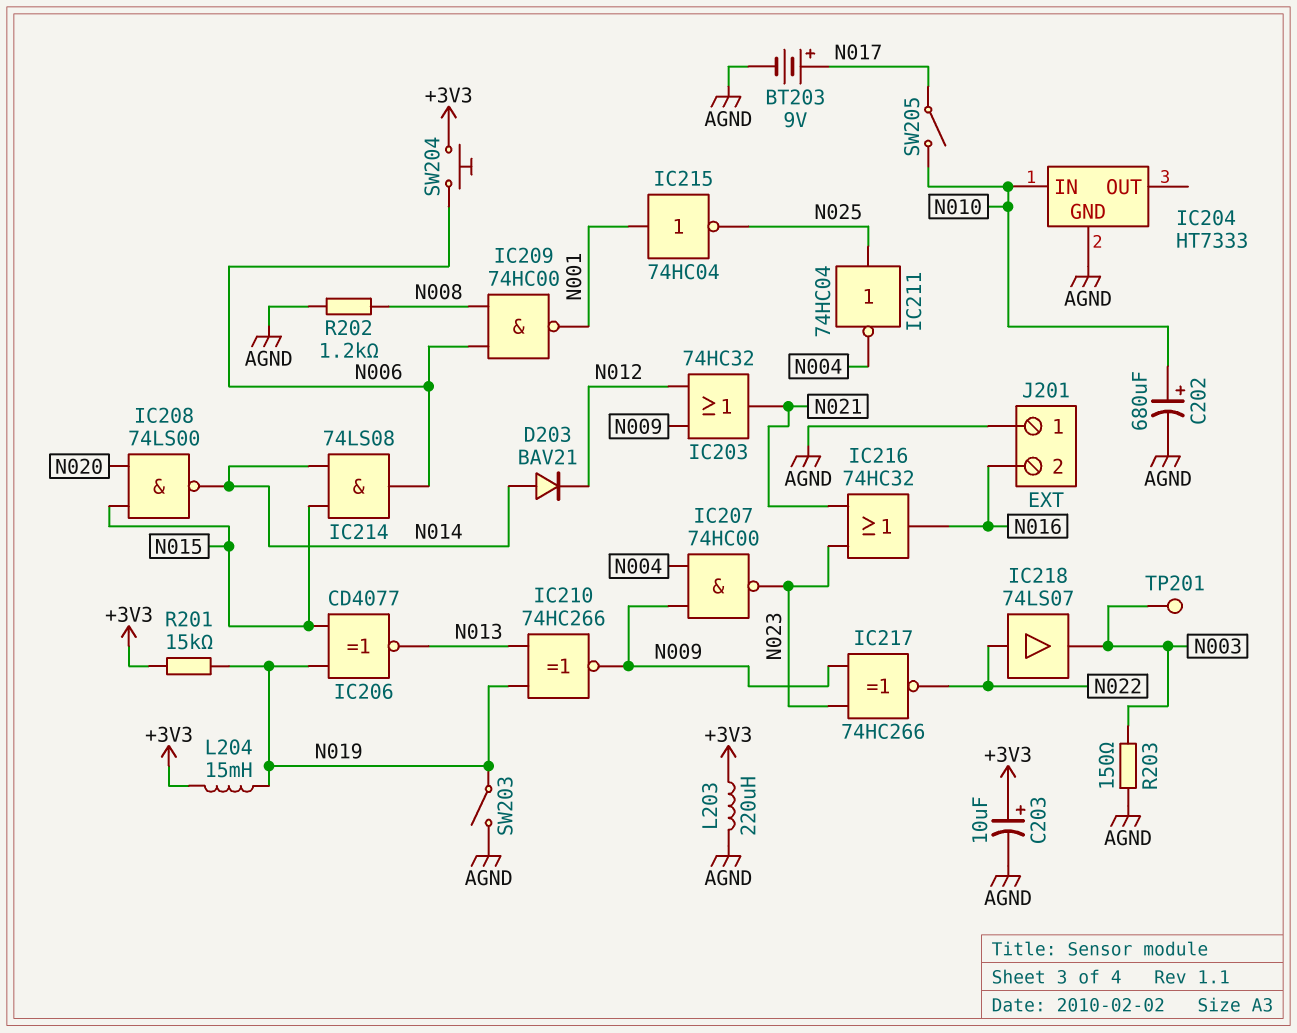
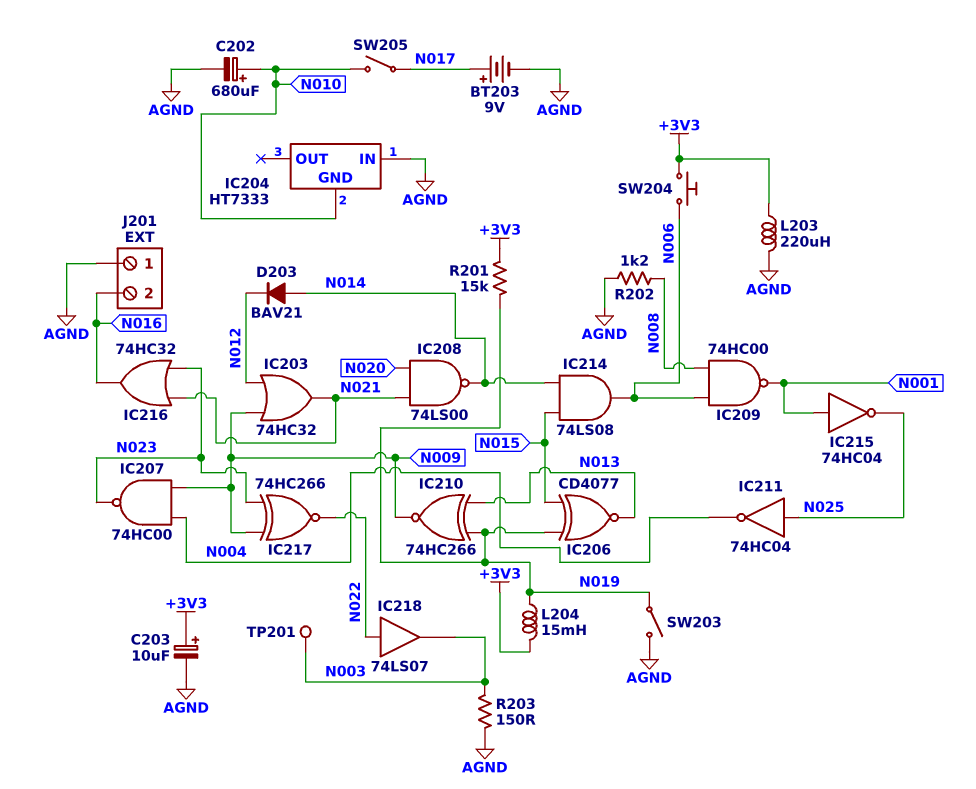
IC204 pin GND: AGND -> N010
IC204 pin IN: N010 -> AGND
IC208: NAND 74LS00 (in N015, in N020, out N014) -> NAND 74LS00 (in N020, in N021, out N014)

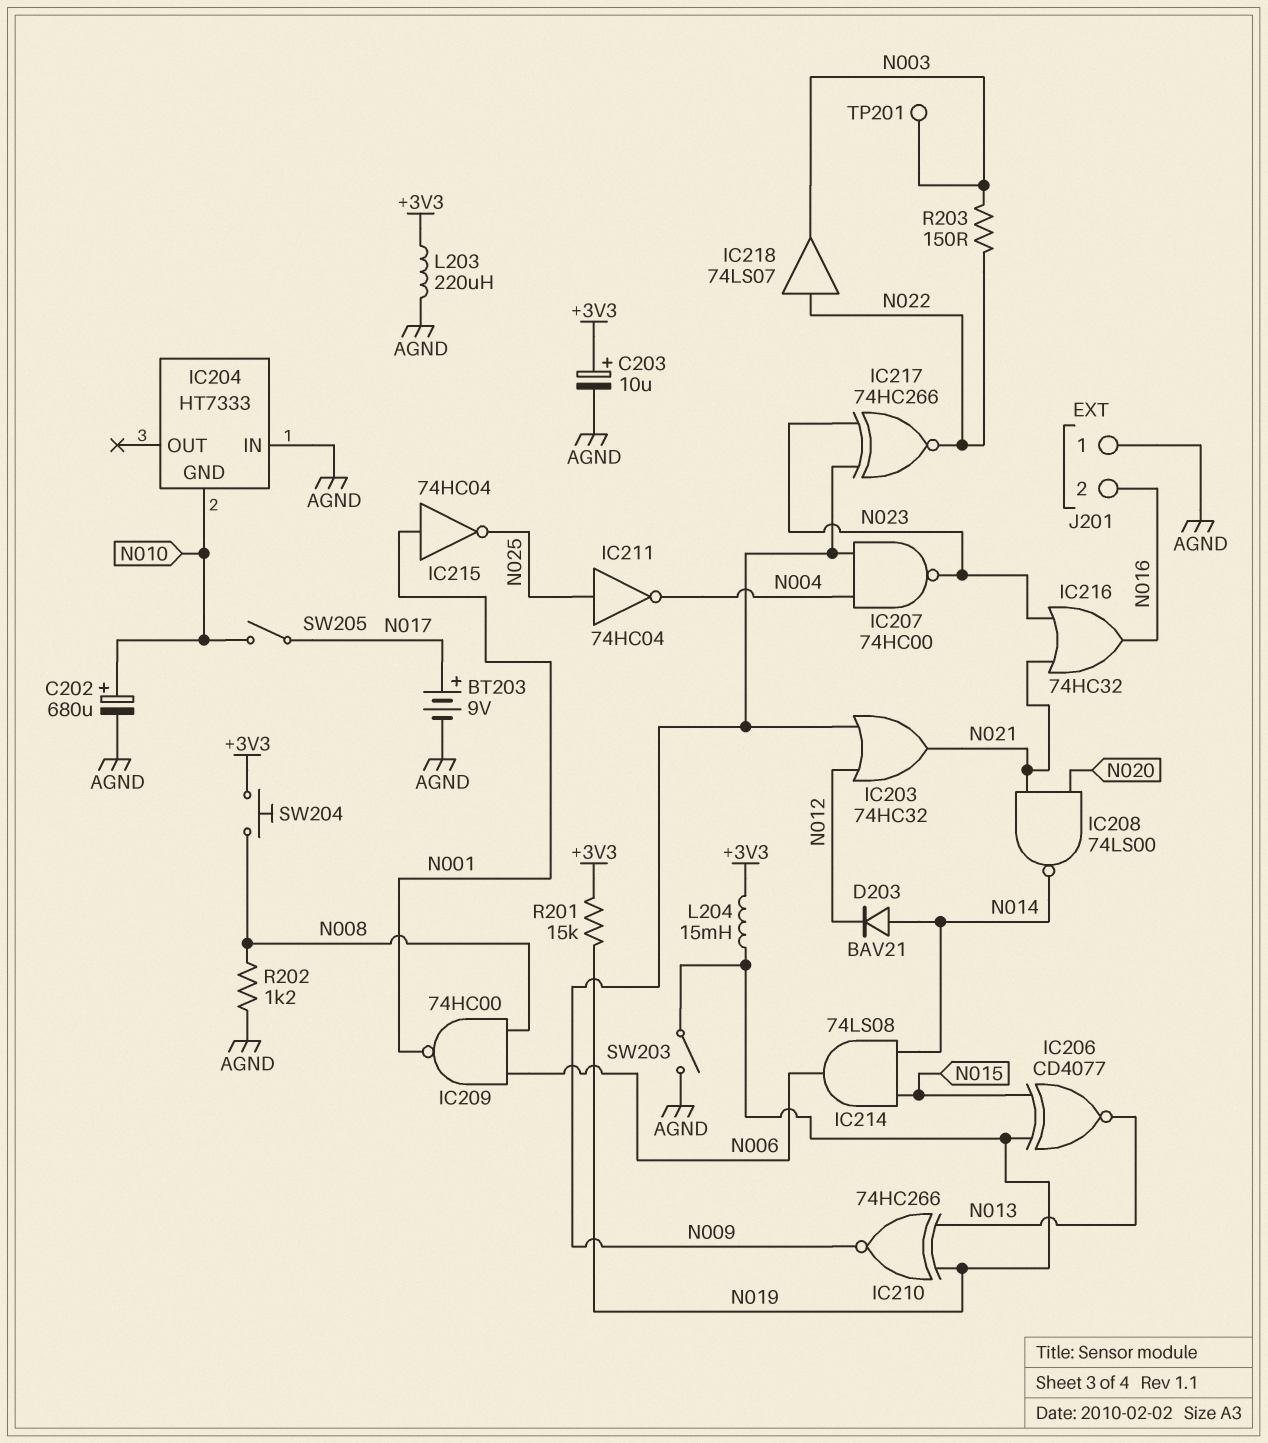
R203: 150 (AGND, N003) -> 150 (N003, N022)
SW204: button (+3V3, N006) -> button (+3V3, N008)

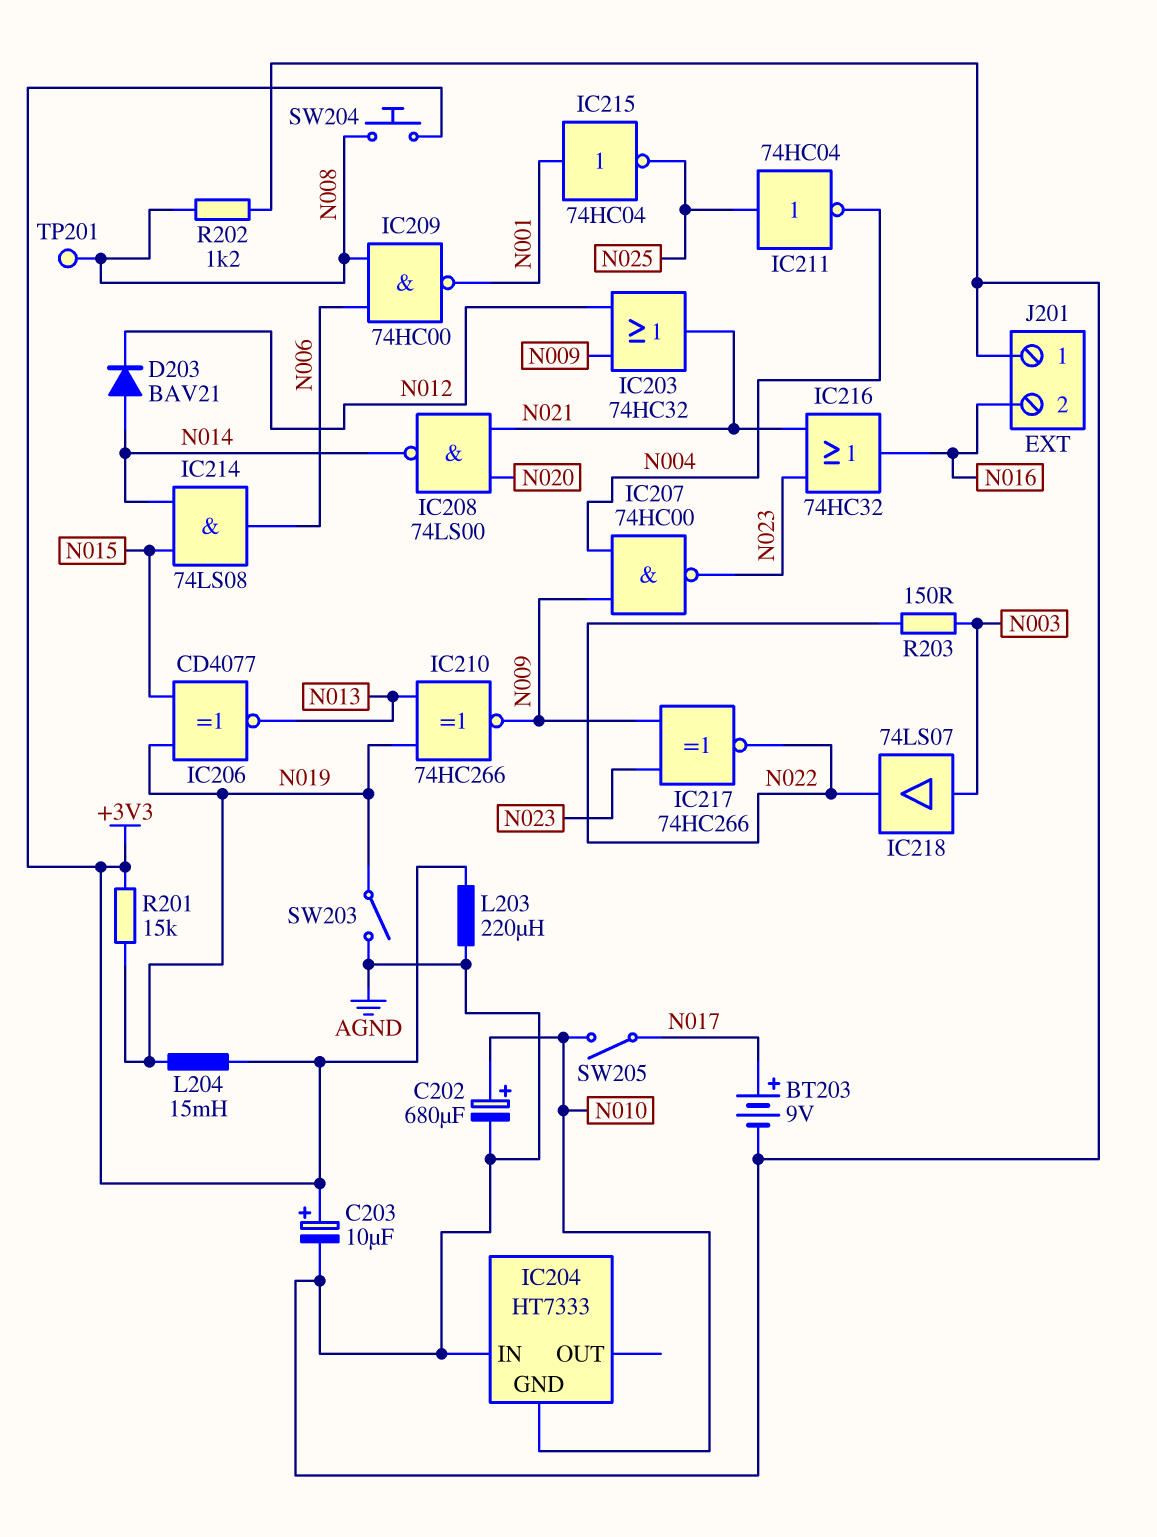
IC218: buffer 74LS07 (in N022, out N003) -> buffer 74LS07 (in N003, out N022)
TP201: test point (N003) -> test point (N008)

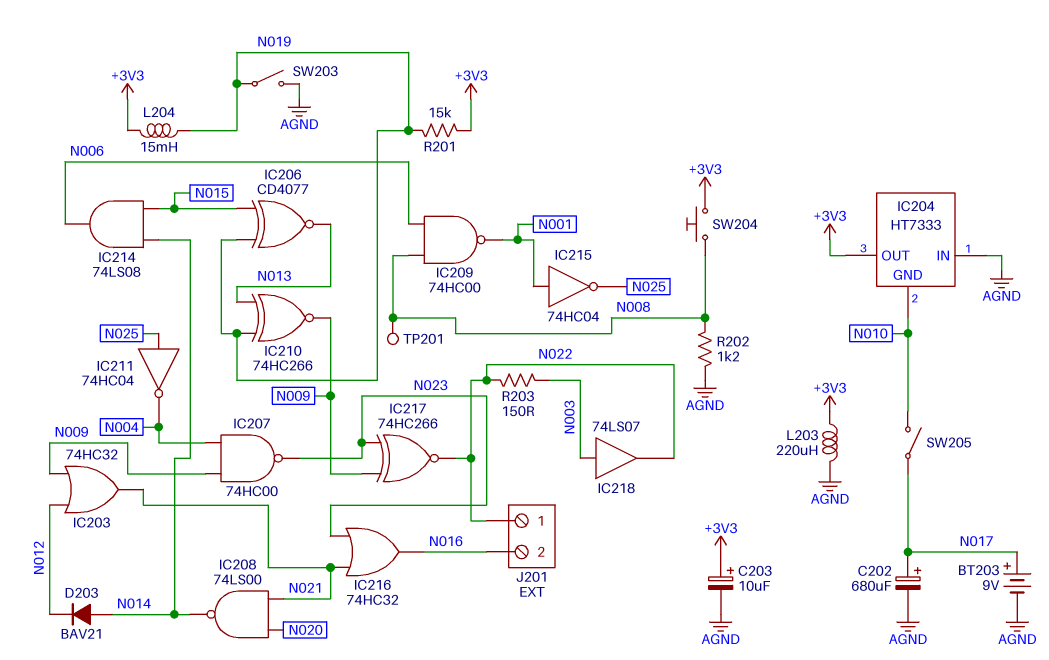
C202: 680uF (plus N010, minus AGND) -> 680uF (plus N017, minus AGND)
IC204 pin OUT: none -> +3V3
J201 pin 1: AGND -> N022

